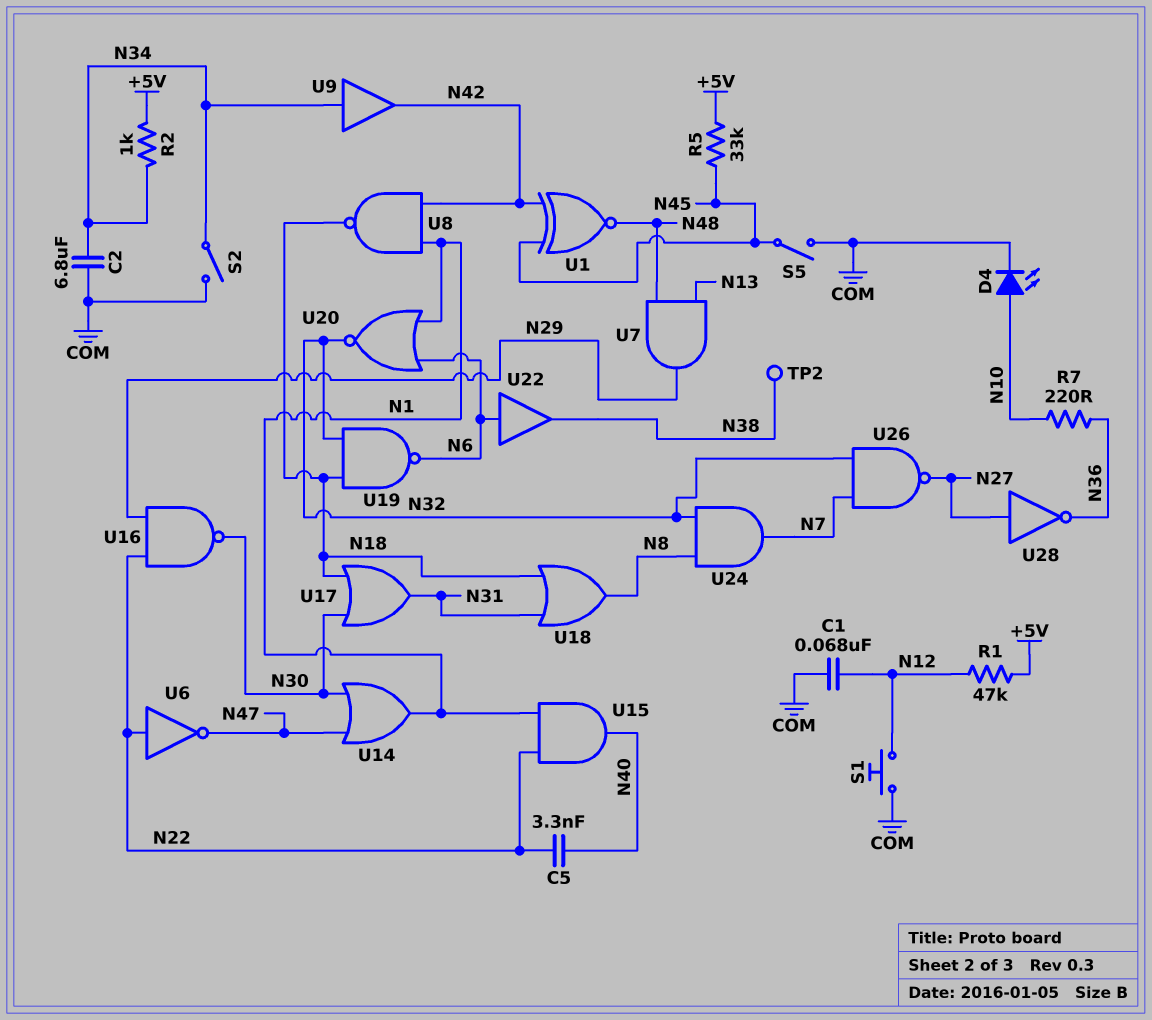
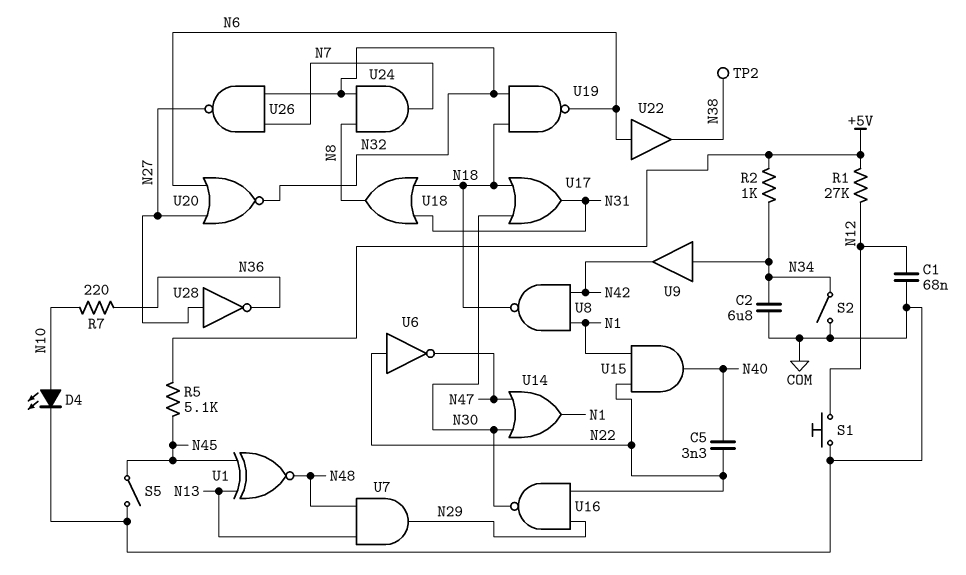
R1: 47k (+5V, N12) -> 27k (+5V, N12)
R5: 33k (+5V, N45) -> 5.1k (+5V, N45)
U1: XNOR (in N42, in N45, out N48) -> XNOR (in N13, in N45, out N48)
U20: NOR (in N1, in N6, out N32) -> NOR (in N6, in N27, out N32)

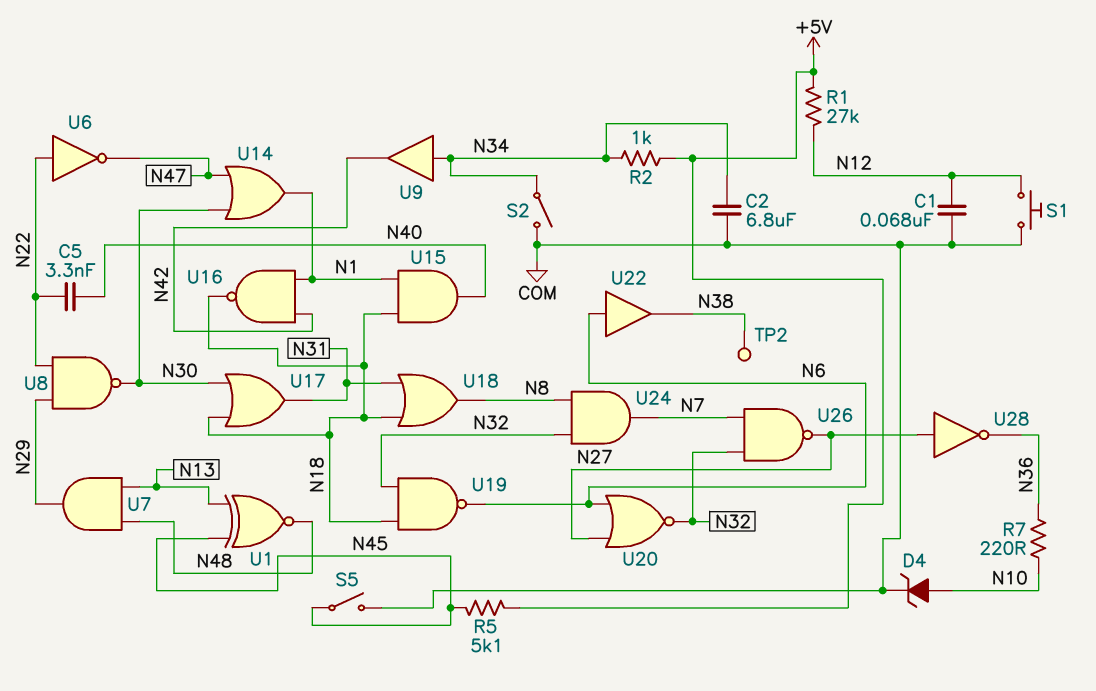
D4: LED (A N10, K COM) -> zener (A N10, K COM)
U8: NAND (in N1, in N42, out N18) -> NAND (in N22, in N29, out N30)
U15: AND (in N1, in N22, out N40) -> AND (in N1, in N18, out N40)
U16: NAND (in N22, in N29, out N30) -> NAND (in N1, in N42, out N18)

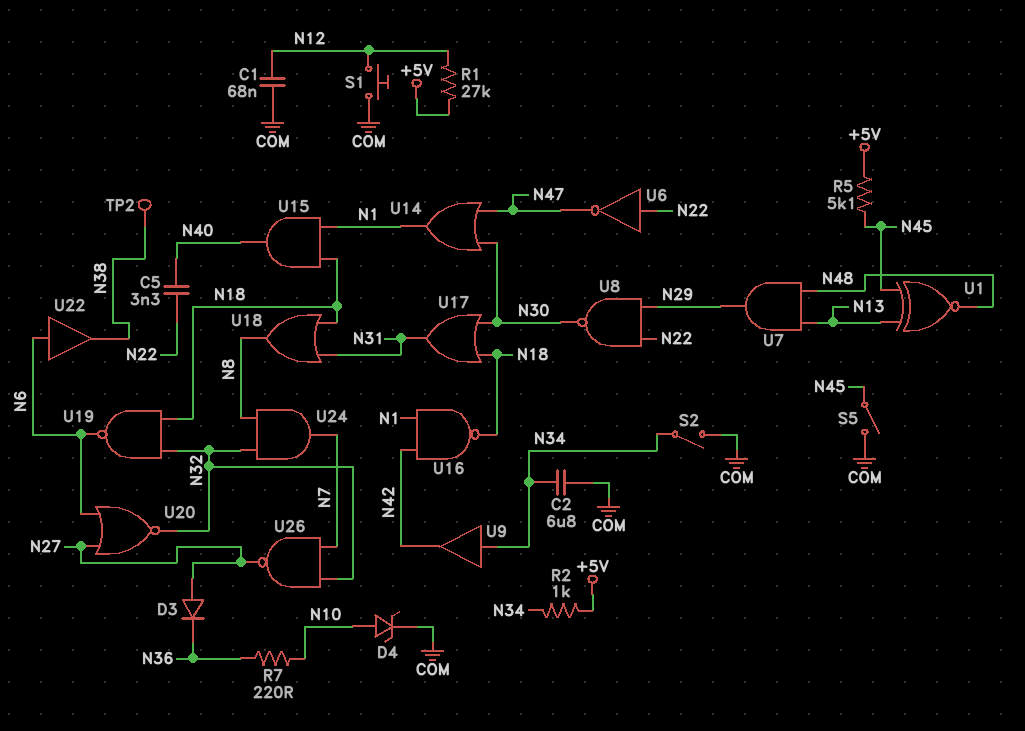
D3: none -> diode (A N27, K N36)
U28: NOT (in N27, out N36) -> none

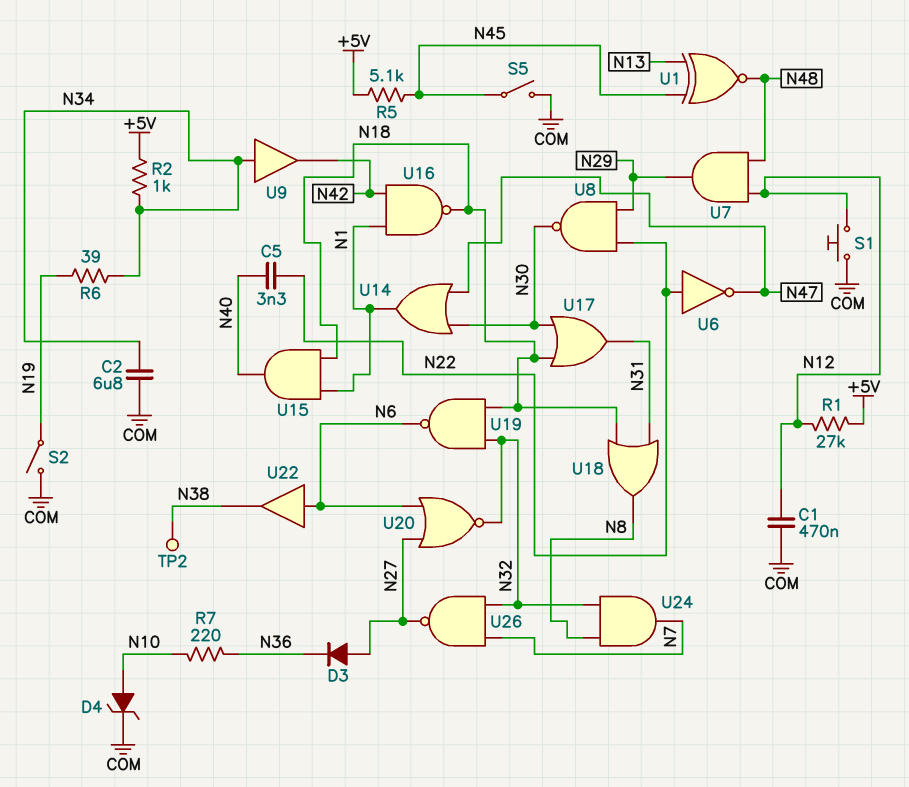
C1: 68nF (COM, N12) -> 470nF (COM, N12)
R6: none -> 39 (N19, N34)
S2: switch (COM, N34) -> switch (COM, N19)
U7: AND (in N13, in N48, out N29) -> AND (in N12, in N48, out N29)

